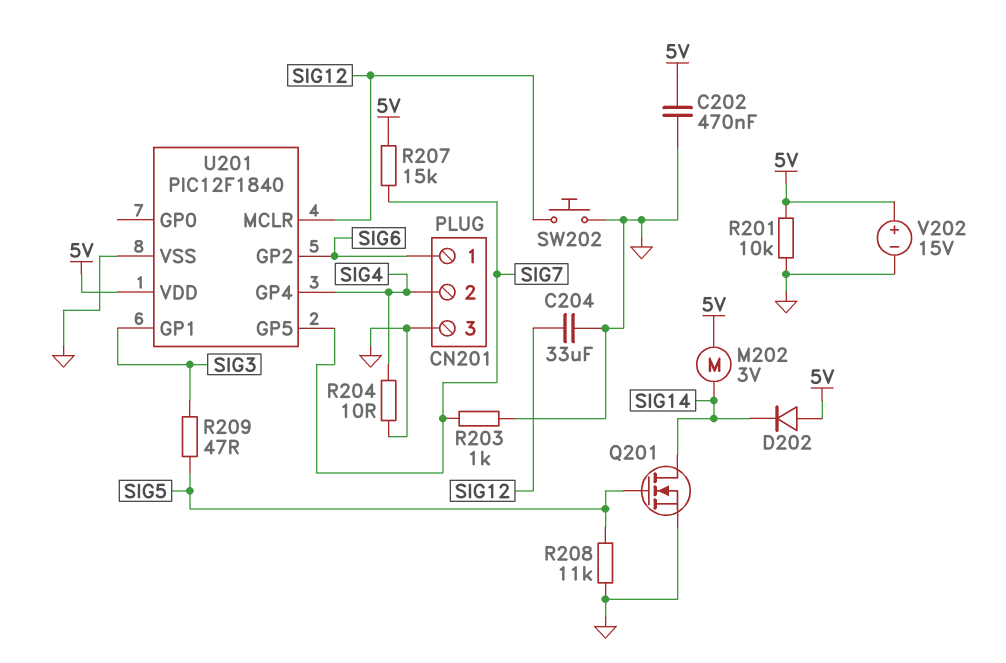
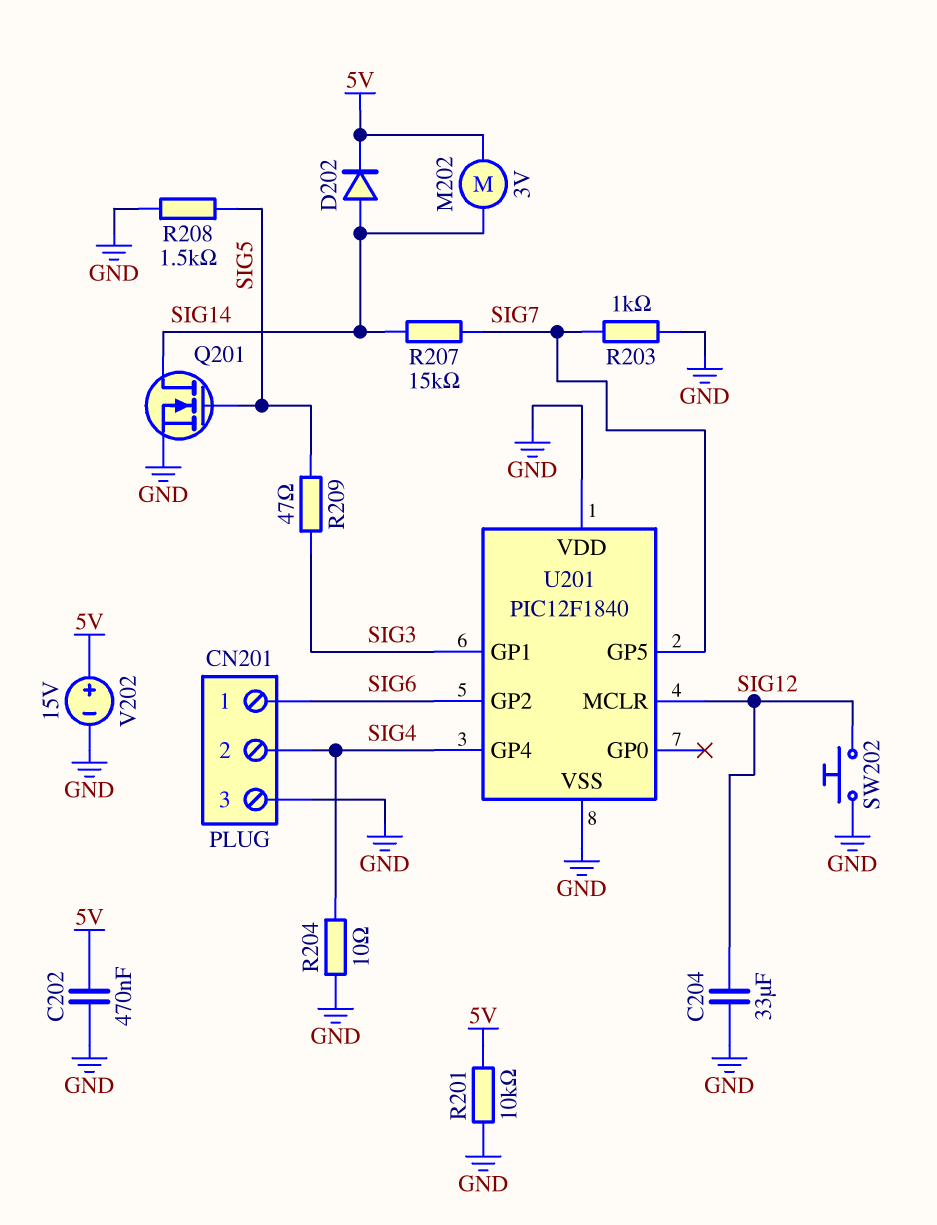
D202: diode (A 5V, K SIG14) -> diode (A SIG14, K 5V)
R207: 15k (5V, SIG7) -> 15k (SIG7, SIG14)
R208: 11k (GND, SIG5) -> 1.5k (GND, SIG5)
U201 pin VDD: 5V -> GND

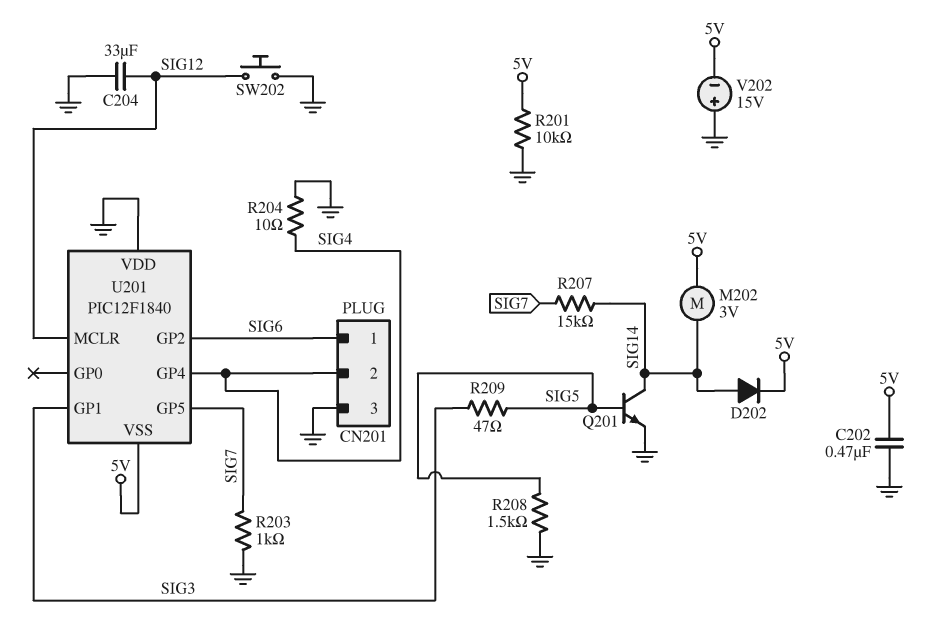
Q201: NMOS (G SIG5, D SIG14, S GND) -> NPN (B SIG5, C SIG14, E GND)
U201 pin VSS: GND -> 5V
V202: 15V (plus 5V, minus GND) -> 15V (plus GND, minus 5V)

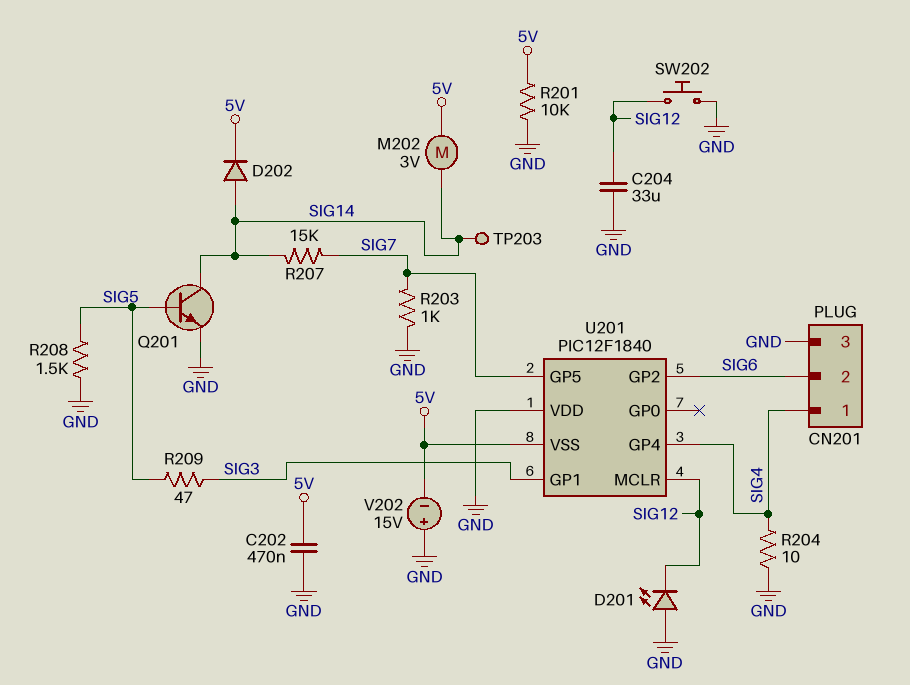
CN201 pin 1: SIG6 -> SIG4
CN201 pin 2: SIG4 -> SIG6
D201: none -> LED (A GND, K SIG12)
TP203: none -> test point (SIG14)

